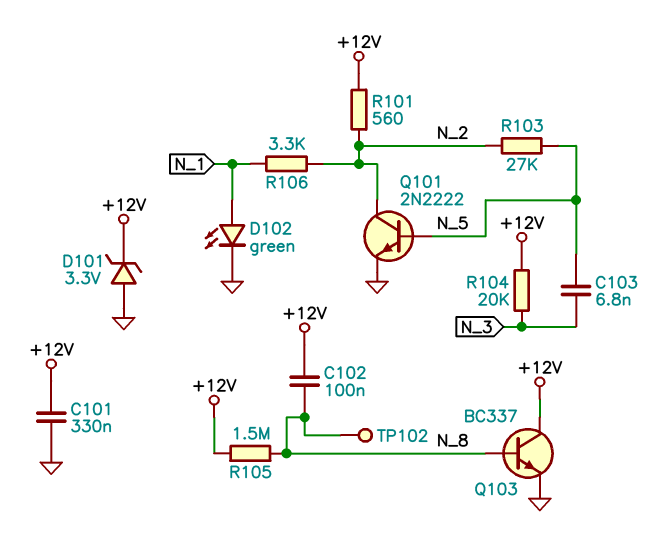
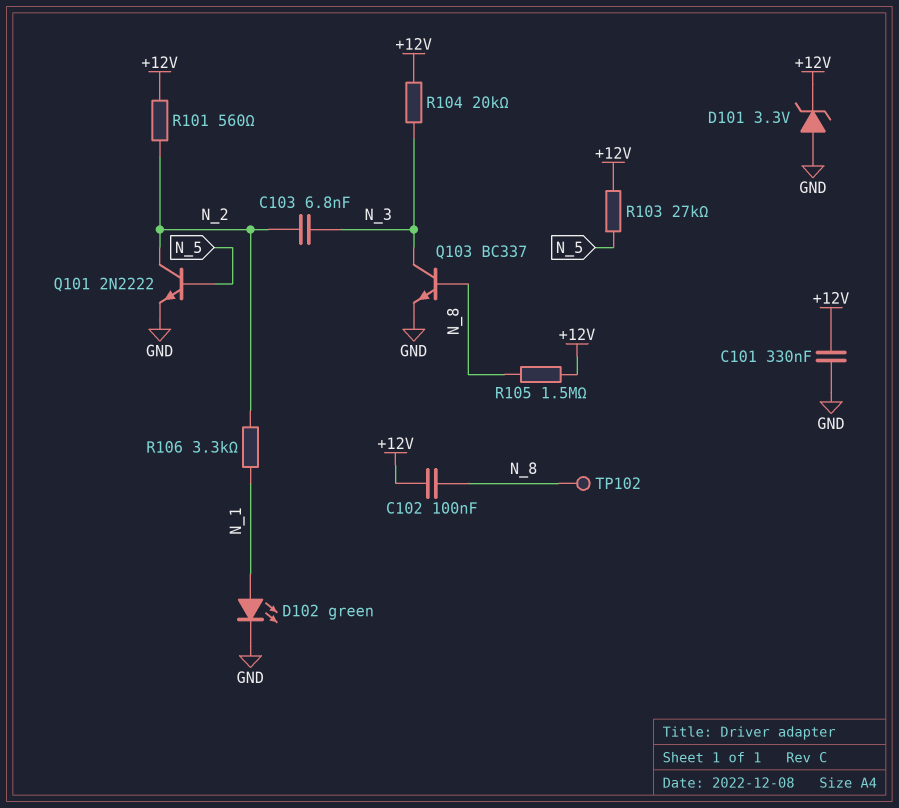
C103: 6.8nF (N_3, N_5) -> 6.8nF (N_2, N_3)
Q103: NPN BC337 (B N_8, C +12V, E GND) -> NPN BC337 (B N_8, C N_3, E GND)
R103: 27k (N_2, N_5) -> 27k (+12V, N_5)

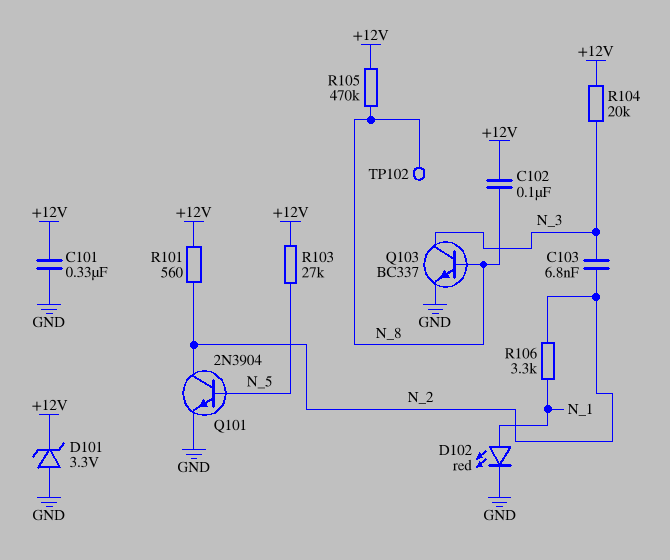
D102: LED green (A N_1, K GND) -> LED red (A N_1, K GND)
Q101: NPN 2N2222 (B N_5, C N_2, E GND) -> NPN 2N3904 (B N_5, C N_2, E GND)
R105: 1.5M (+12V, N_8) -> 470k (+12V, N_8)

